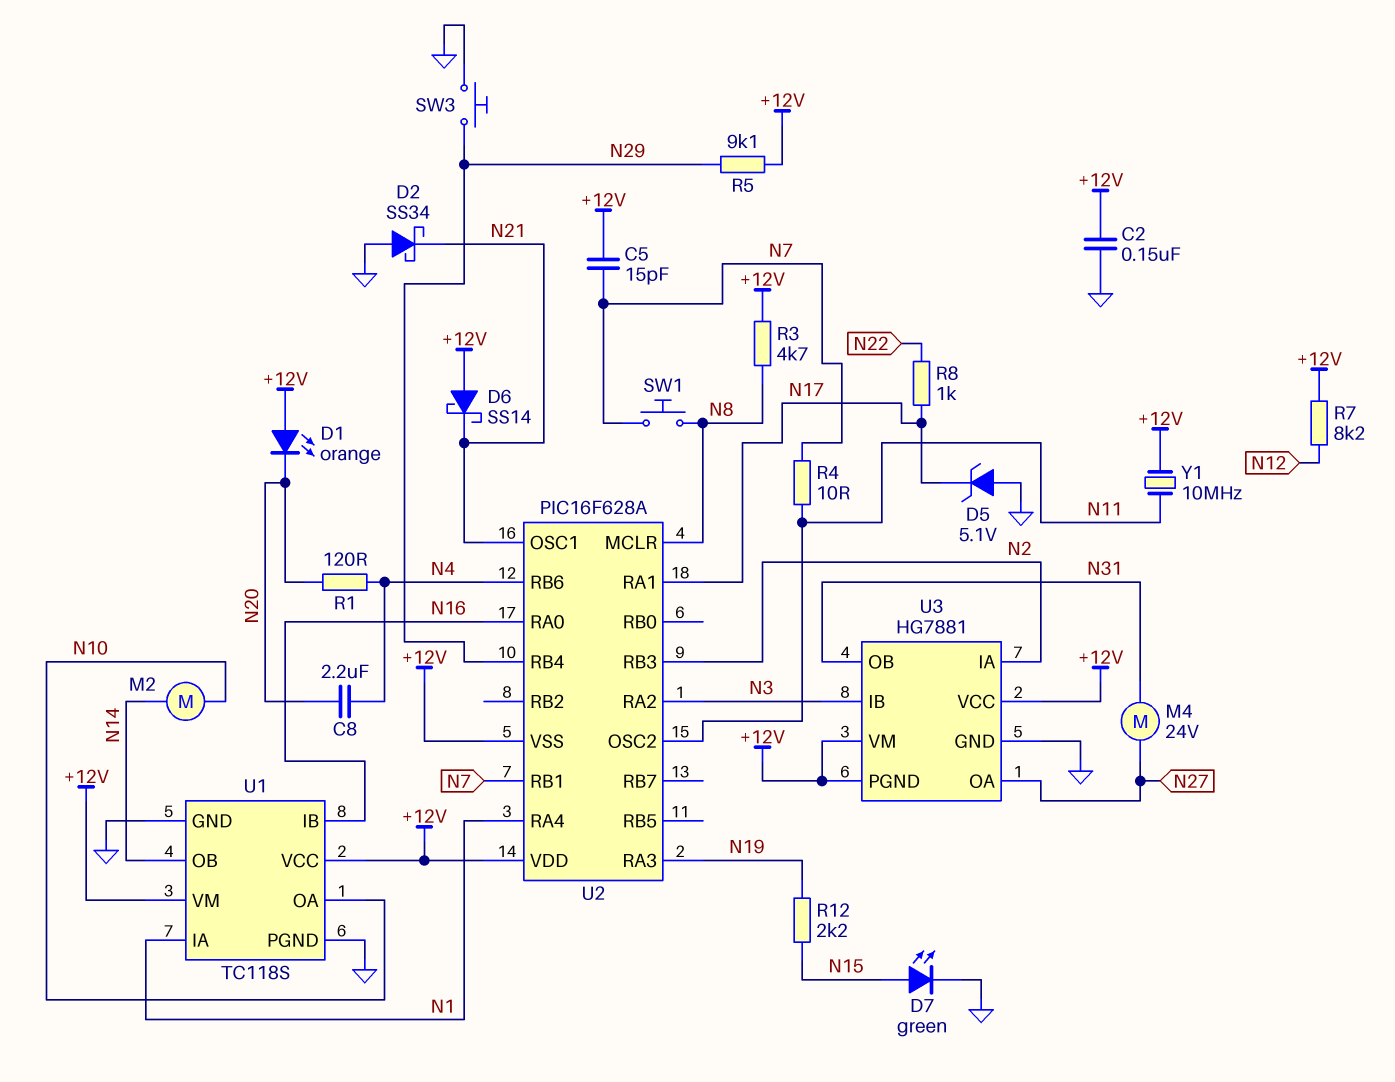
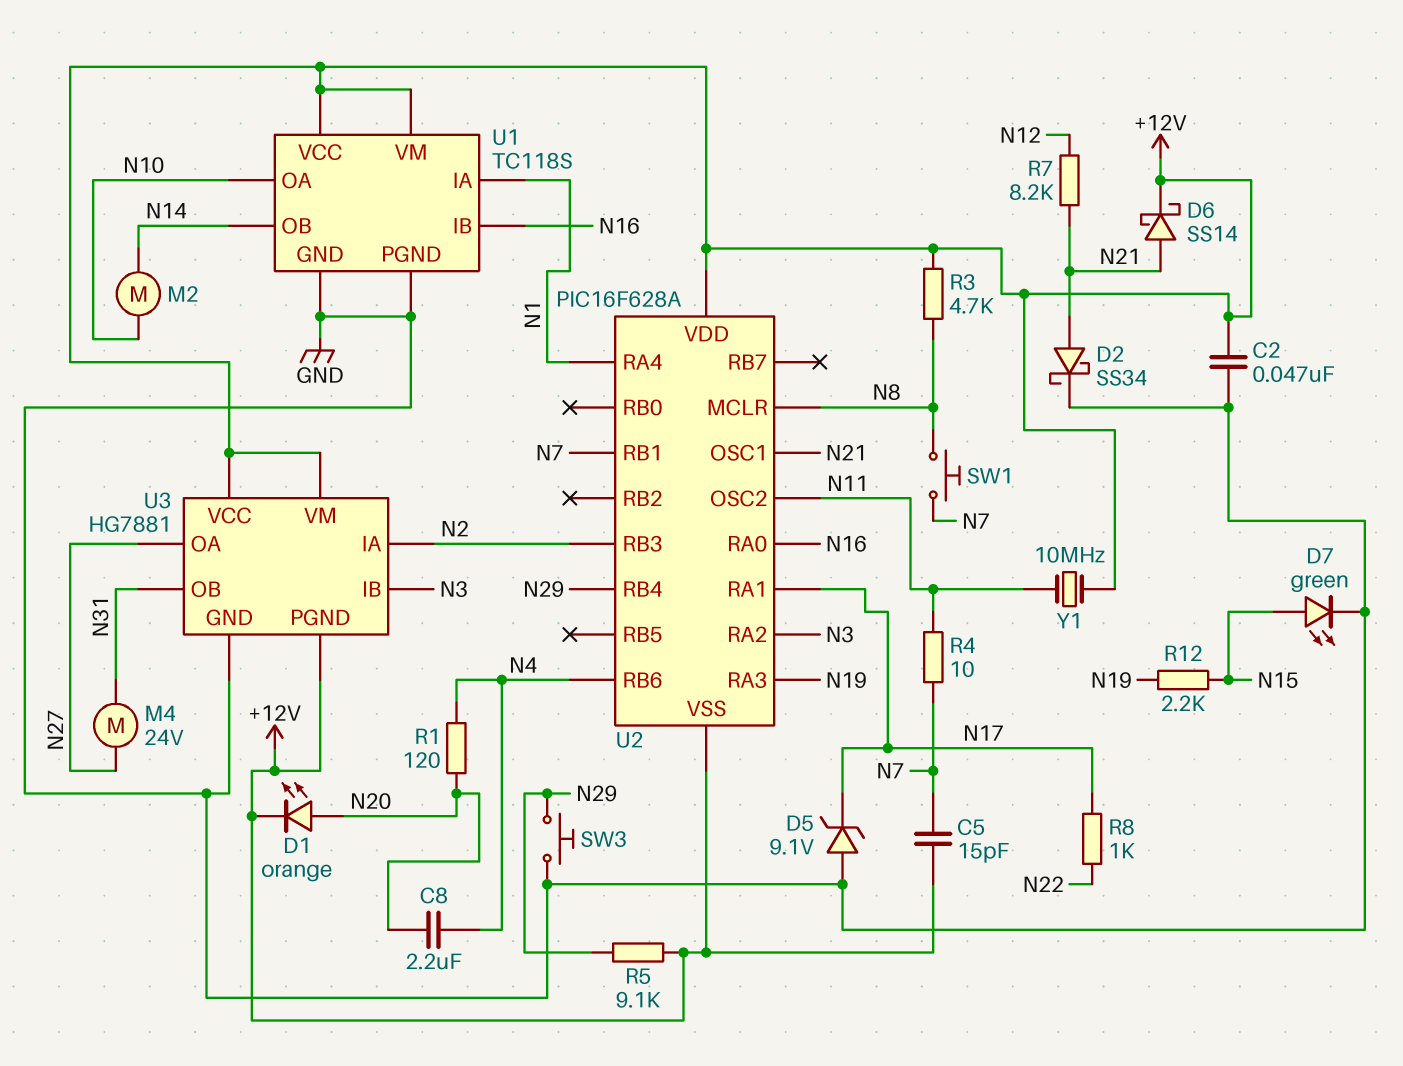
C2: 150nF (+12V, GND) -> 47nF (+12V, GND)
D1: LED orange (A +12V, K N20) -> LED orange (A N20, K +12V)
D2: schottky SS34 (A GND, K N21) -> schottky SS34 (A N21, K GND)
D5: zener 5.1V (A GND, K N17) -> zener 9.1V (A GND, K N17)
D6: schottky SS14 (A +12V, K N21) -> schottky SS14 (A N21, K +12V)
R7: 8.2k (+12V, N12) -> 8.2k (N12, N21)

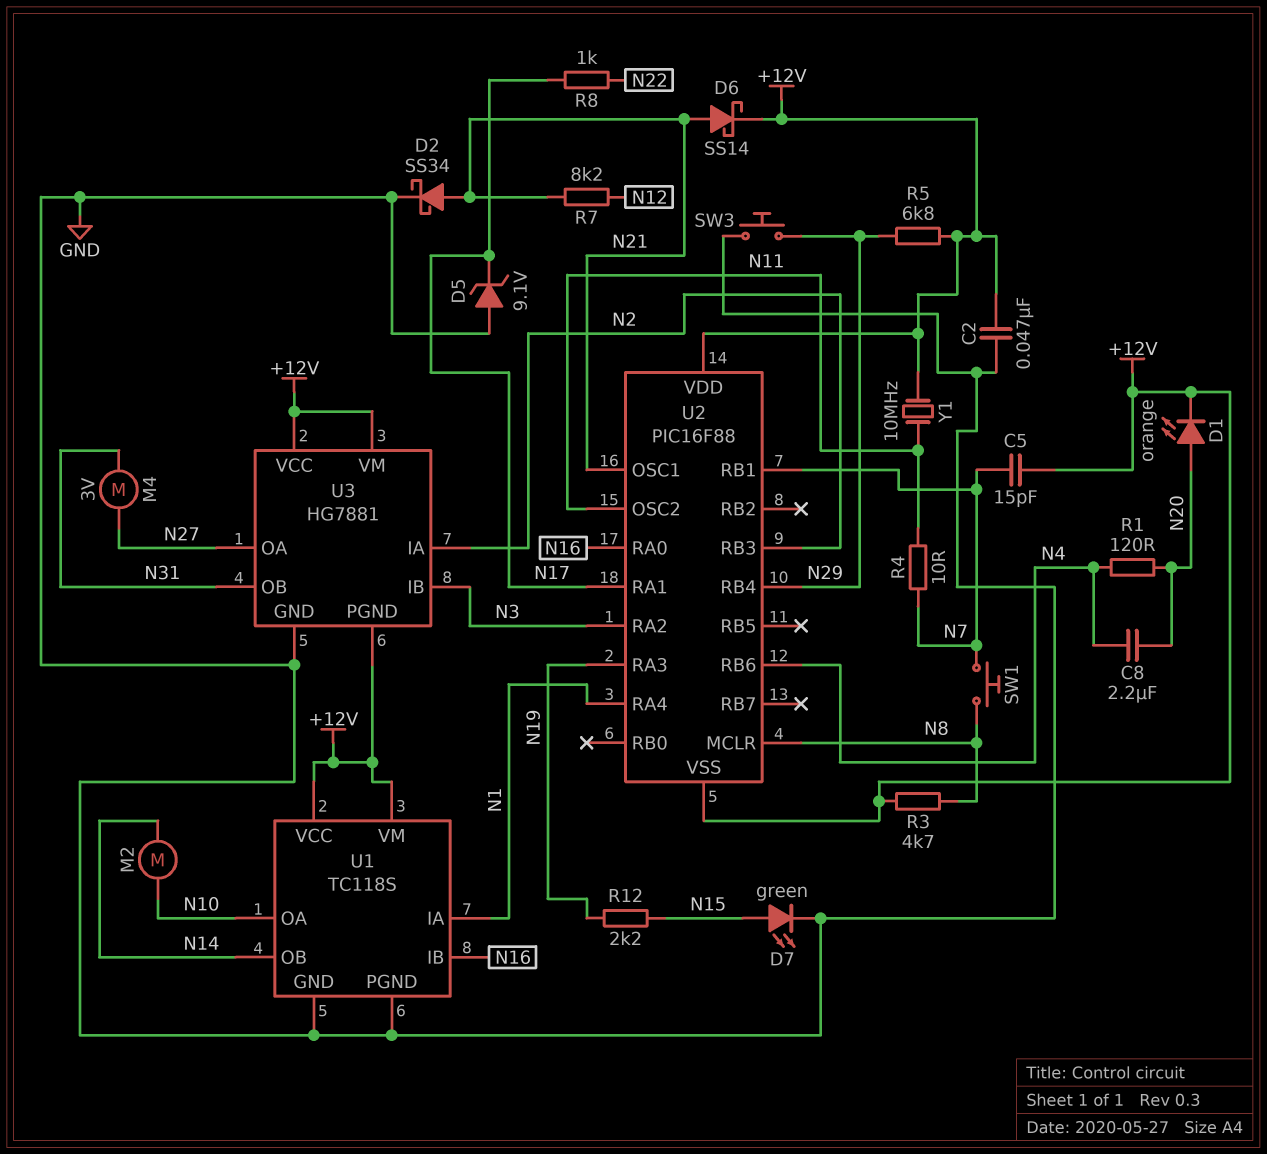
M4: motor 24V (N27, N31) -> motor 3V (N27, N31)
R5: 9.1k (+12V, N29) -> 6.8k (+12V, N29)
U2: PIC16F628A -> PIC16F88

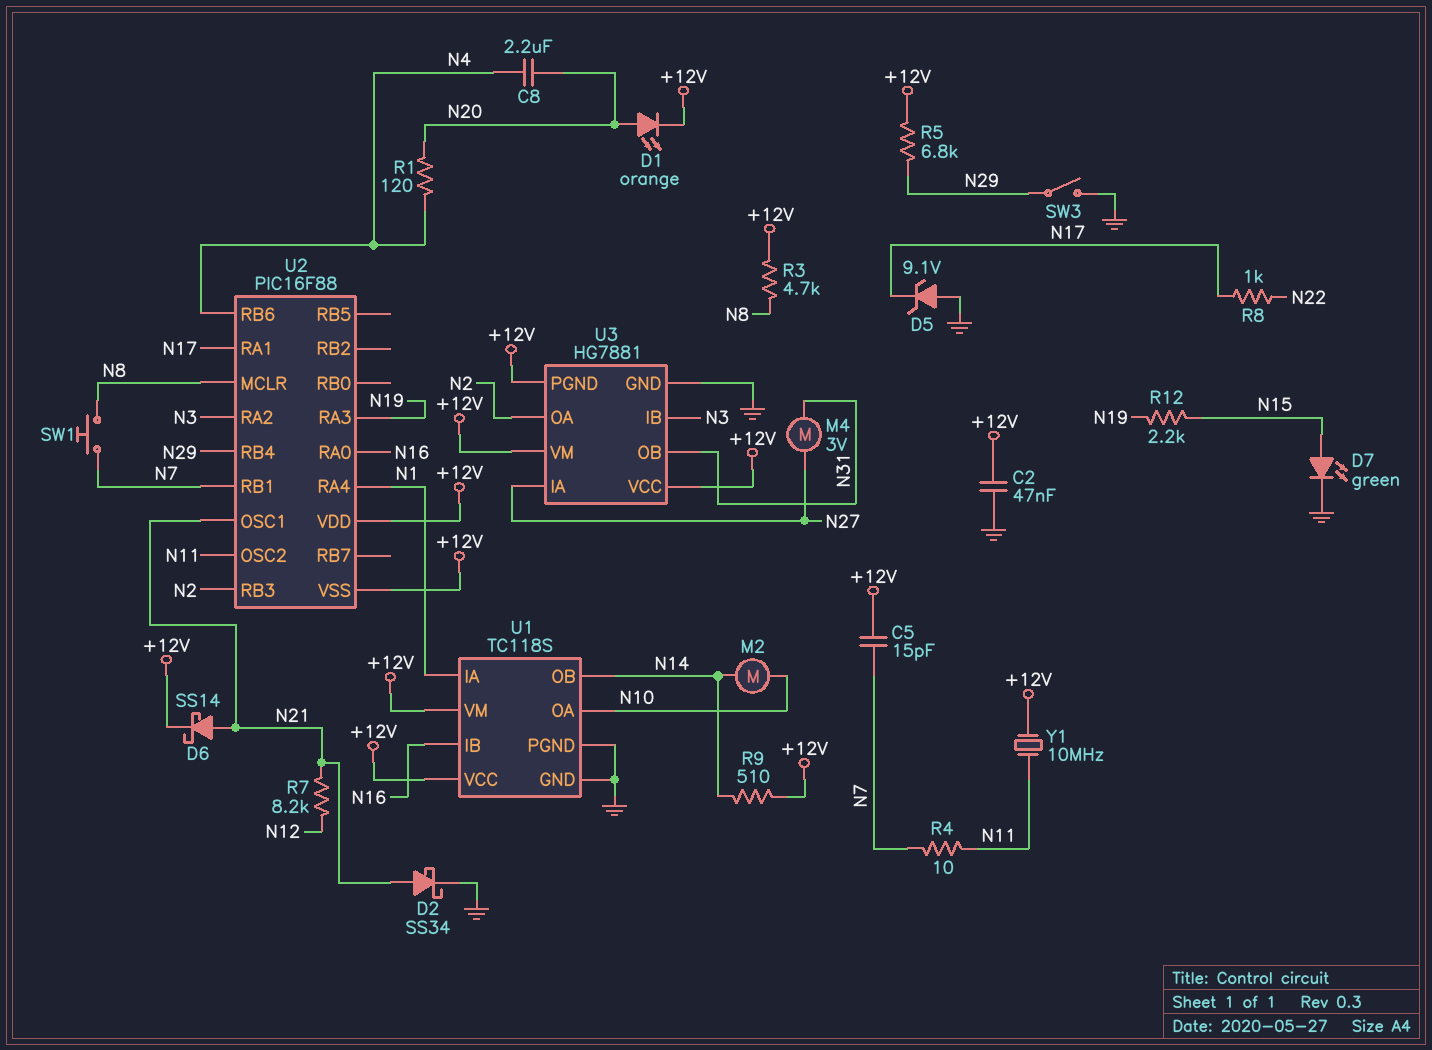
R9: none -> 510 (+12V, N14)
SW3: button (GND, N29) -> switch (GND, N29)
U3 pin IA: N2 -> N27
U3 pin OA: N27 -> N2

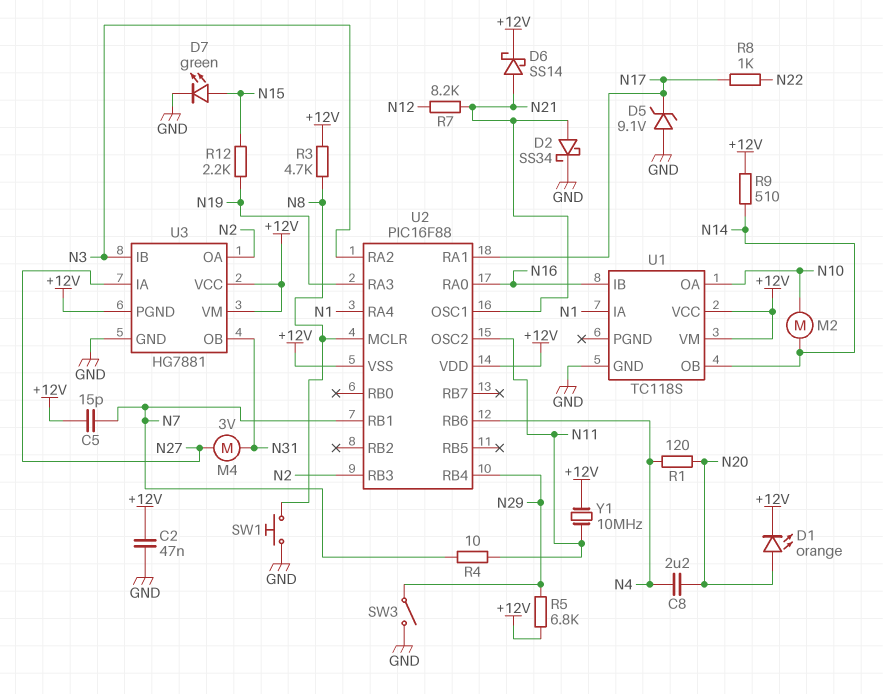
SW1: button (N7, N8) -> button (GND, N8)
U1 pin PGND: GND -> none

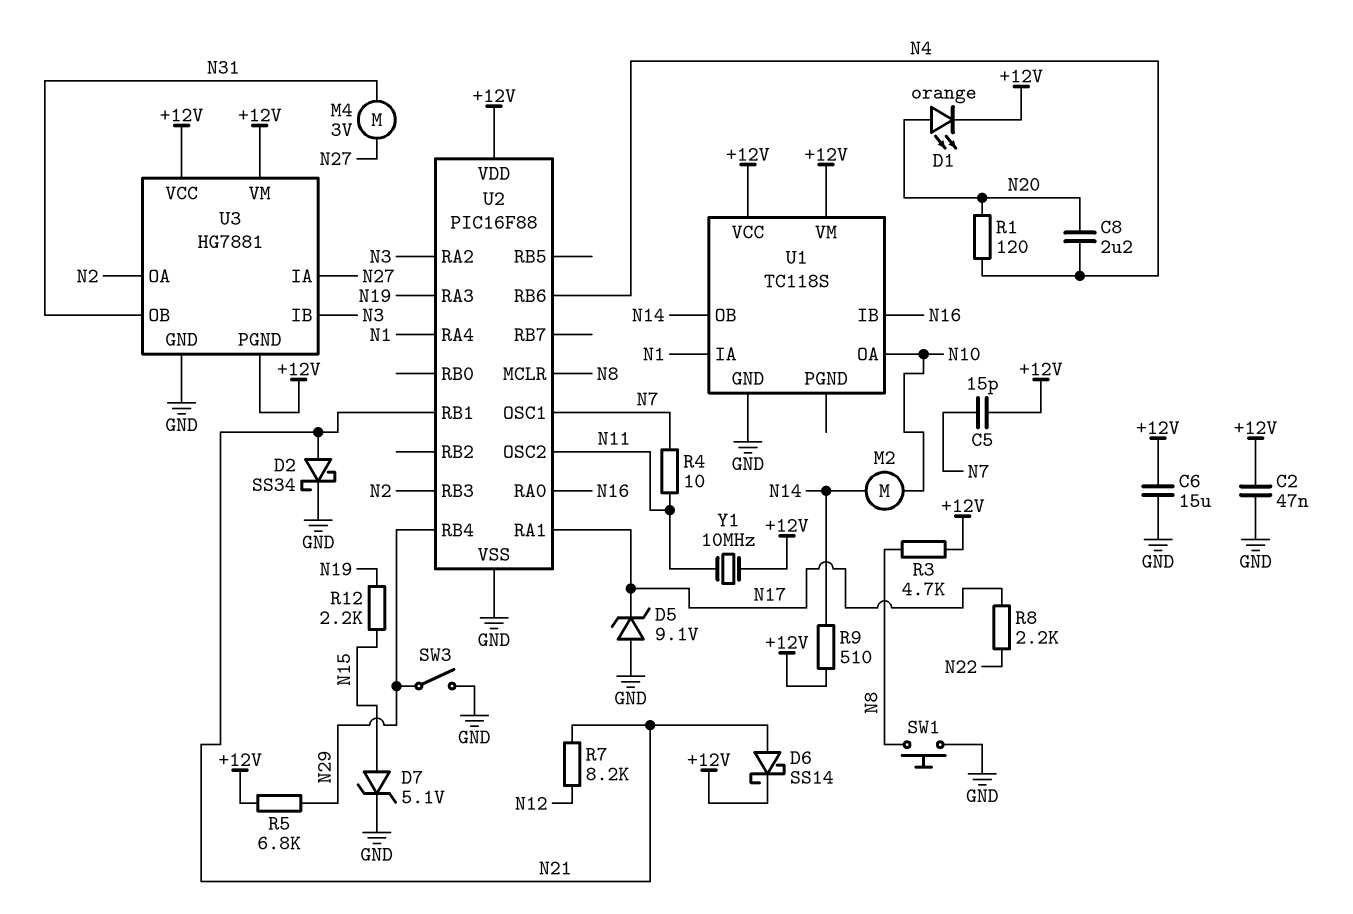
C6: none -> 15uF (+12V, GND)
D7: LED green (A N15, K GND) -> zener 5.1V (A N15, K GND)
R8: 1k (N17, N22) -> 2.2k (N17, N22)
U2 pin OSC1: N21 -> N7
U2 pin RB1: N7 -> N21
U2 pin VSS: +12V -> GND

